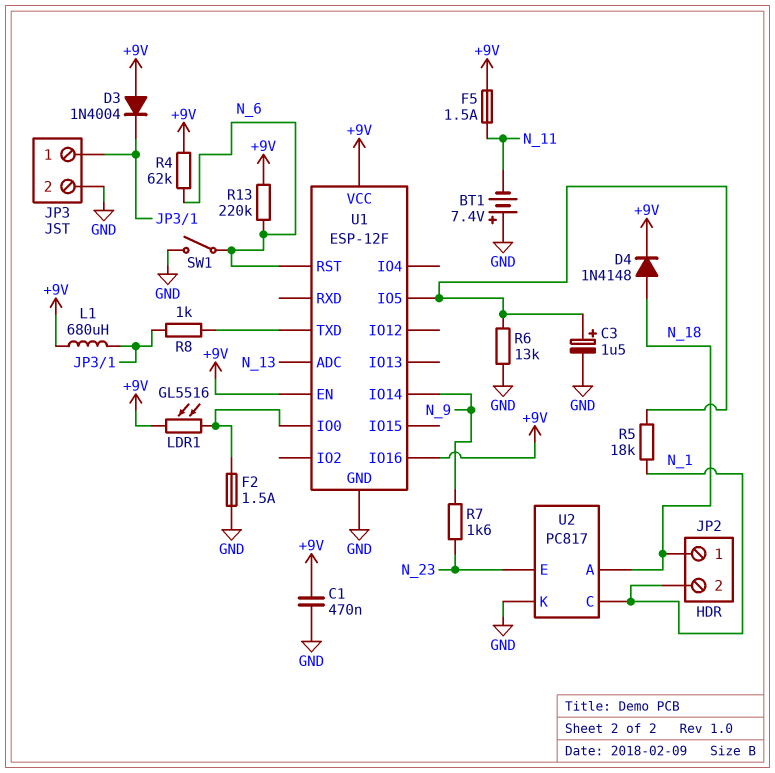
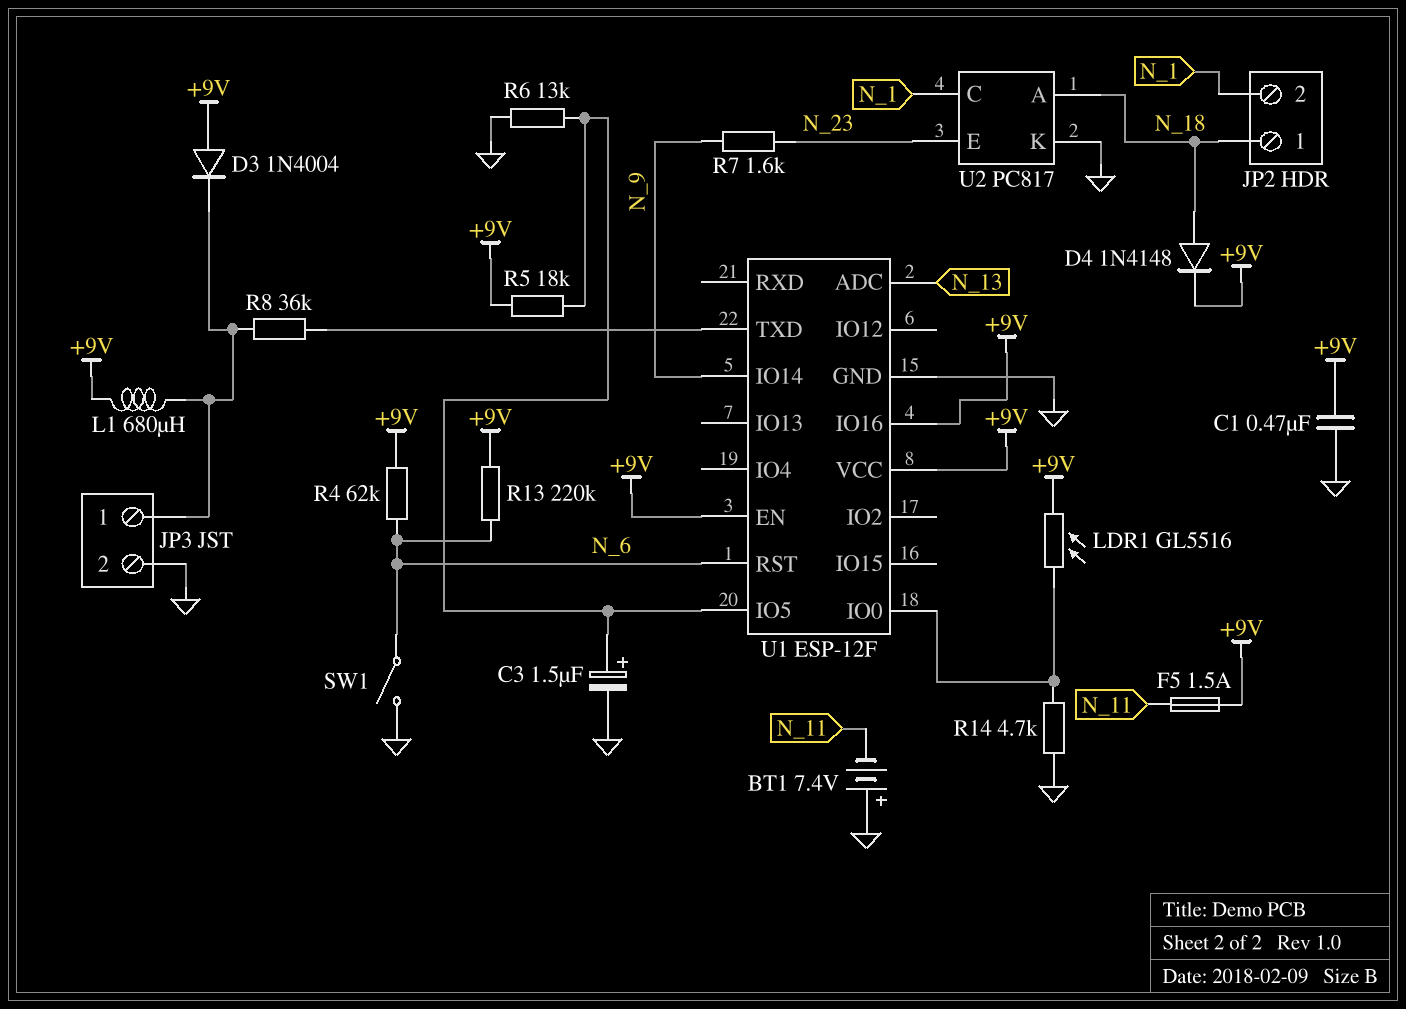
F2: 1.5A (GND, U1/IO0) -> none
R5: 18k (N_1, U1/IO5) -> 18k (+9V, U1/IO5)
R8: 1k (JP3/1, U1/TXD) -> 36k (JP3/1, U1/TXD)
R14: none -> 4.7k (GND, U1/IO0)

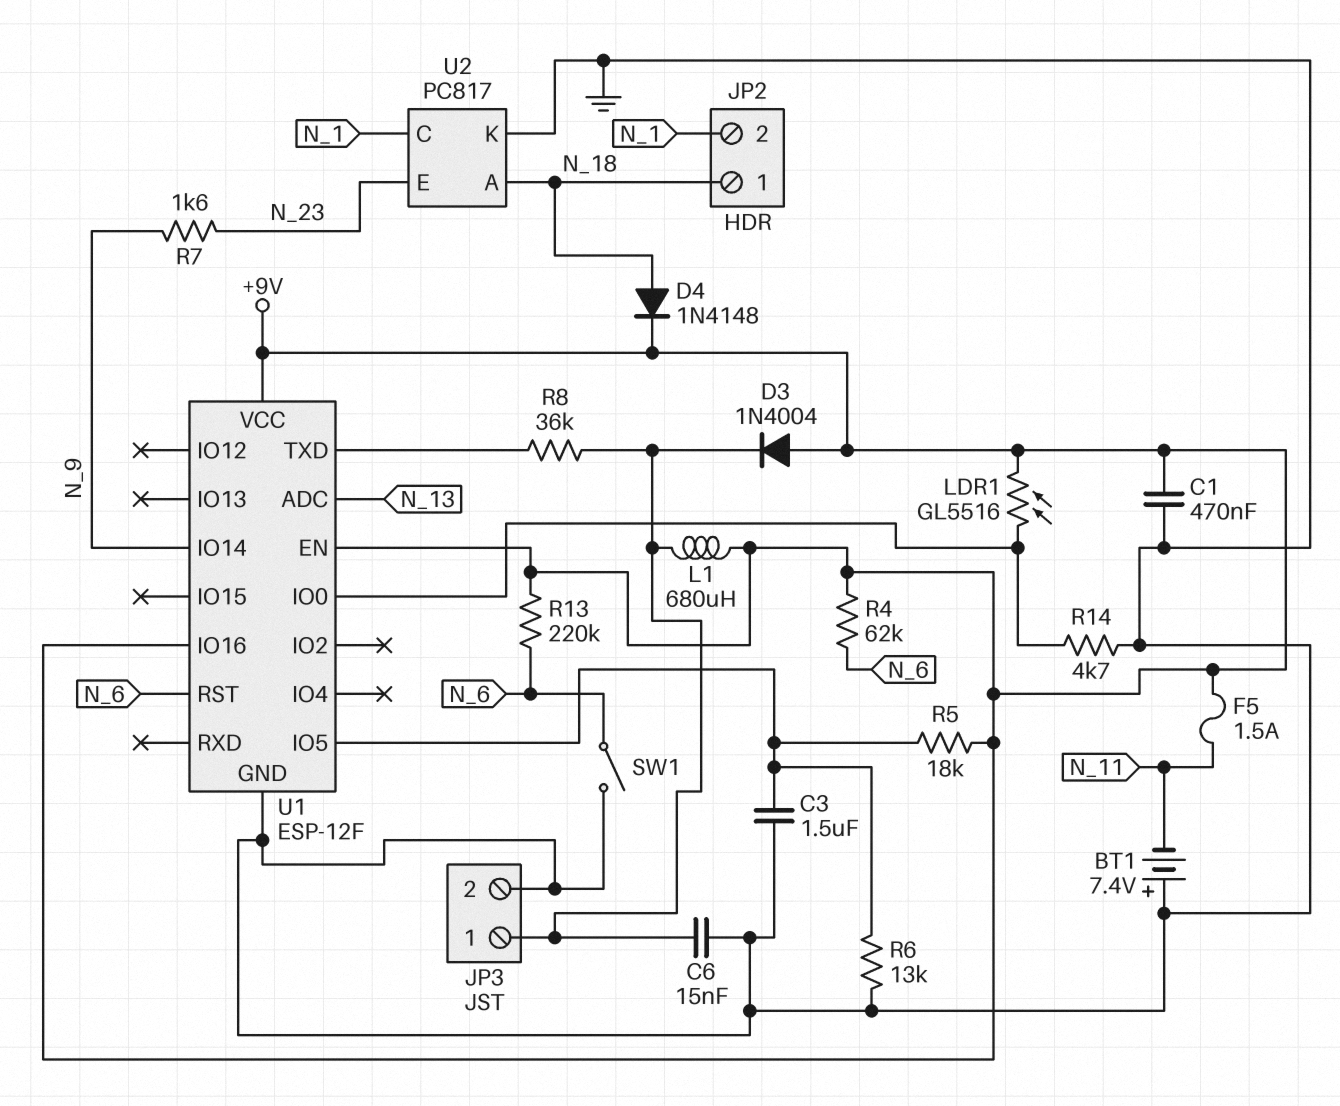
C3: 1.5uF (plus U1/IO5, minus GND) -> 1.5uF (GND, U1/IO5)
C6: none -> 15nF (GND, JP3/1)

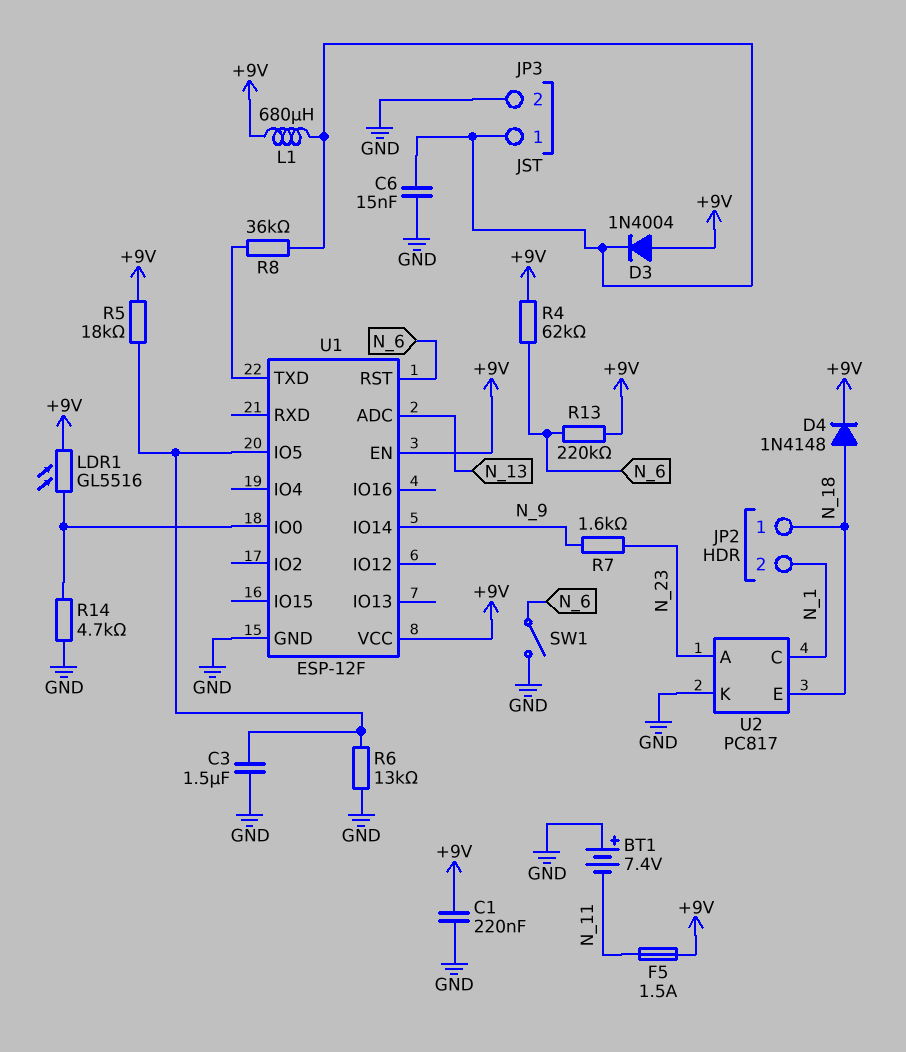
C1: 470nF (+9V, GND) -> 220nF (+9V, GND)
U1 pin IO16: +9V -> none
U2 pin A: N_18 -> N_23
U2 pin E: N_23 -> N_18

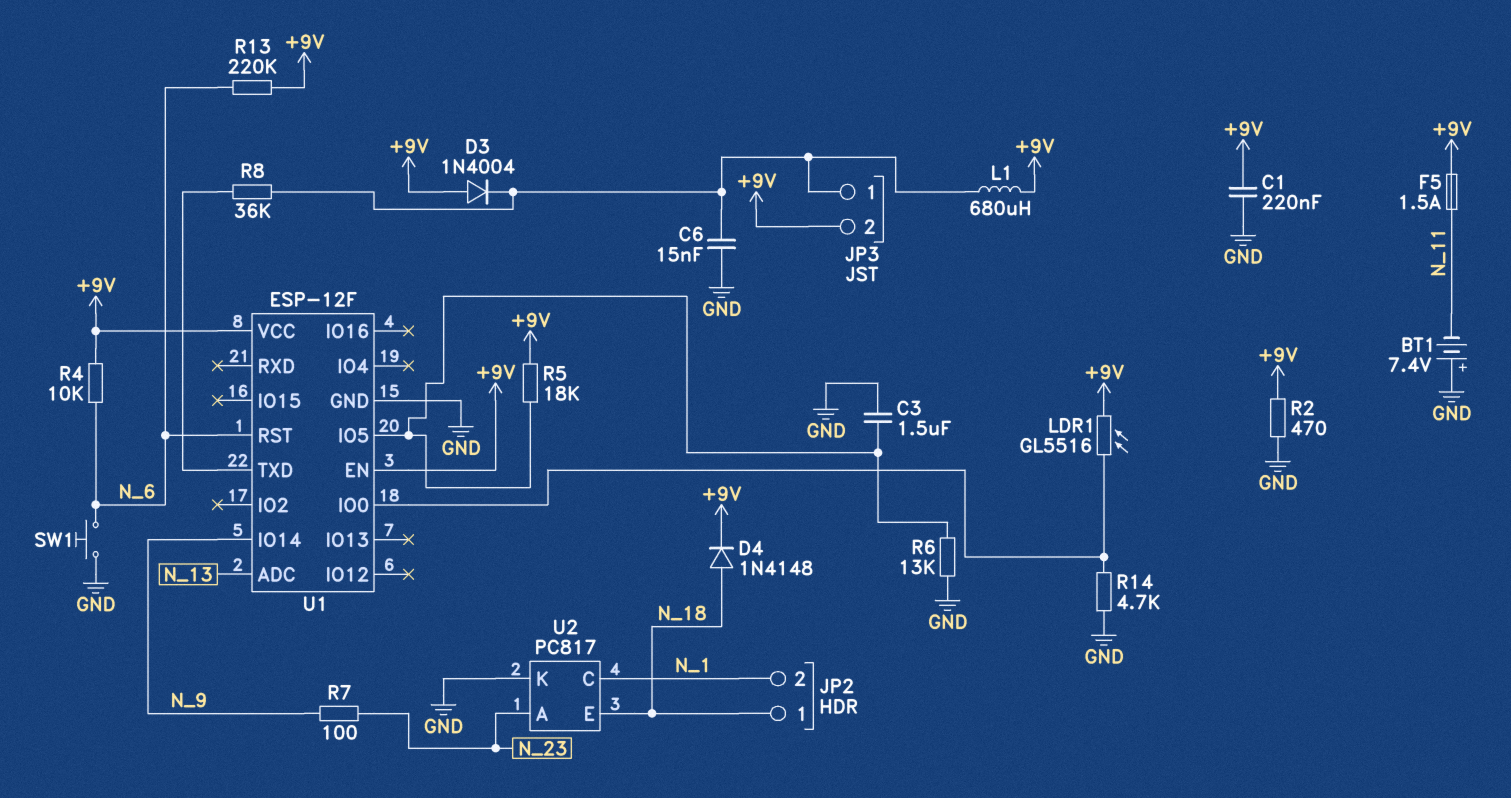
JP3 pin 2: GND -> +9V
R2: none -> 470 (+9V, GND)
R4: 62k (+9V, N_6) -> 10k (+9V, N_6)
R7: 1.6k (N_9, N_23) -> 100 (N_9, N_23)
SW1: switch (GND, N_6) -> button (GND, N_6)

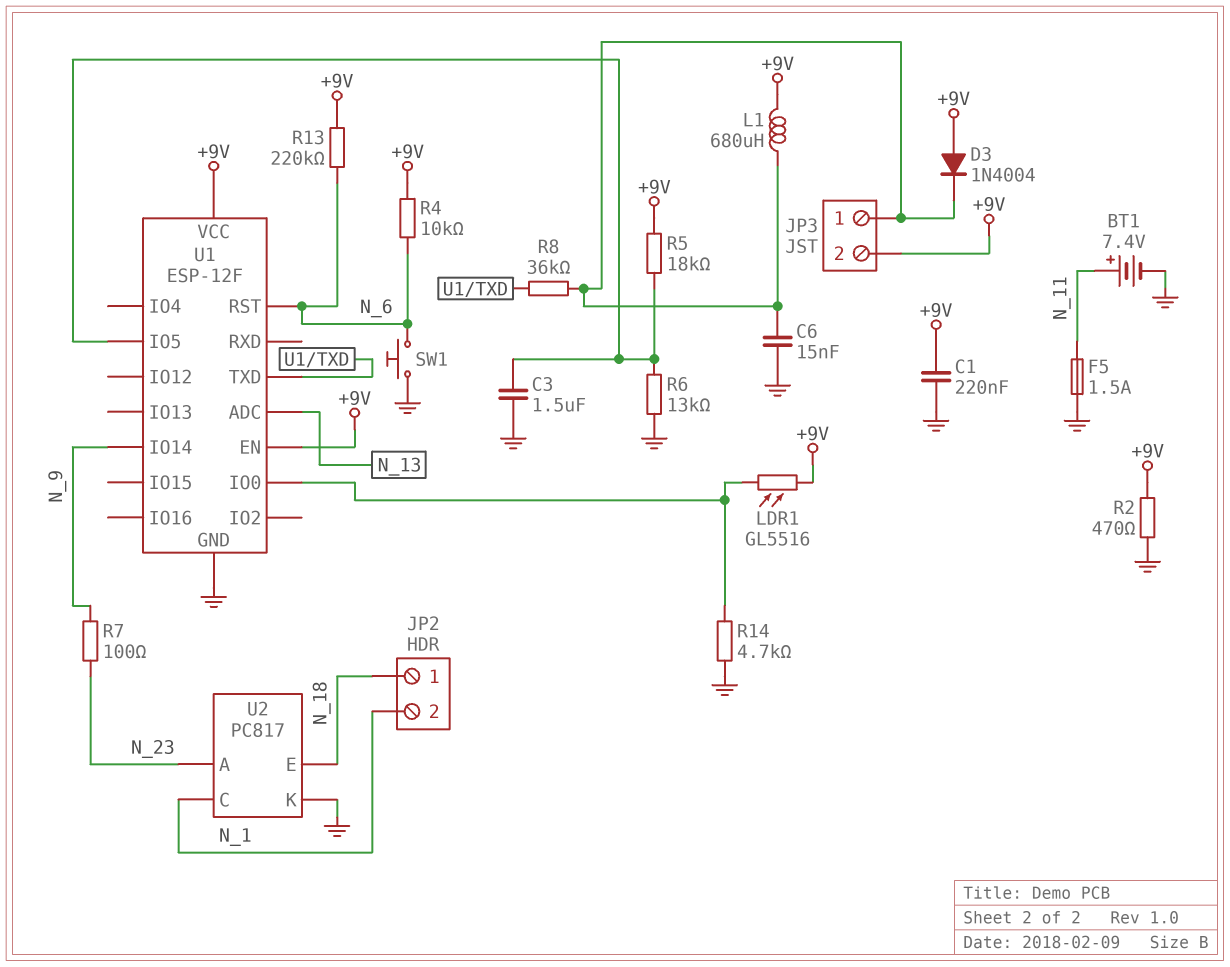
BT1: 7.4V (plus GND, minus N_11) -> 7.4V (plus N_11, minus GND)
D4: diode 1N4148 (A N_18, K +9V) -> none
F5: 1.5A (+9V, N_11) -> 1.5A (GND, N_11)

